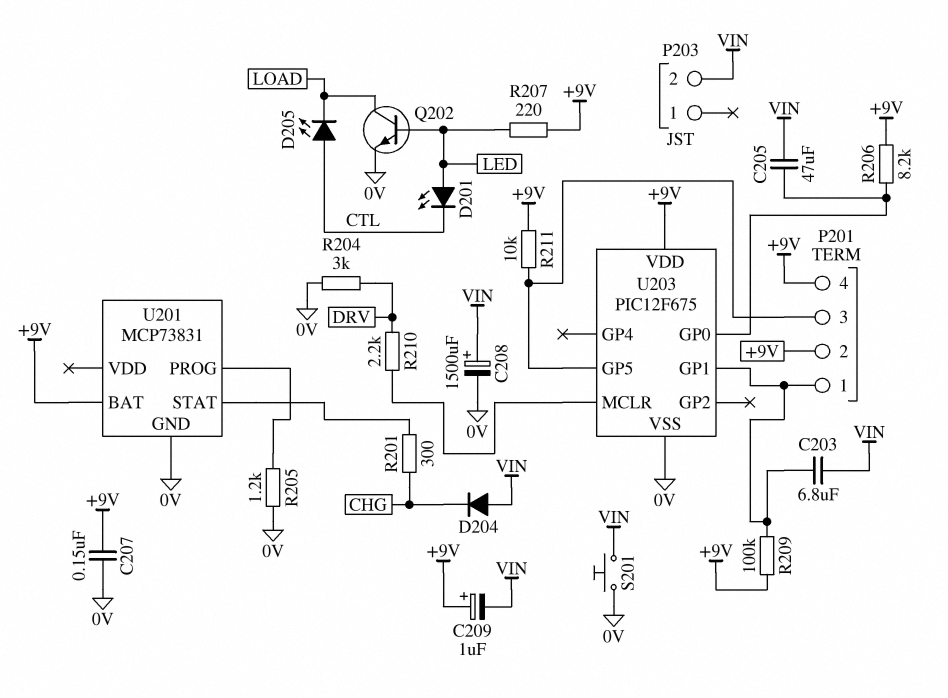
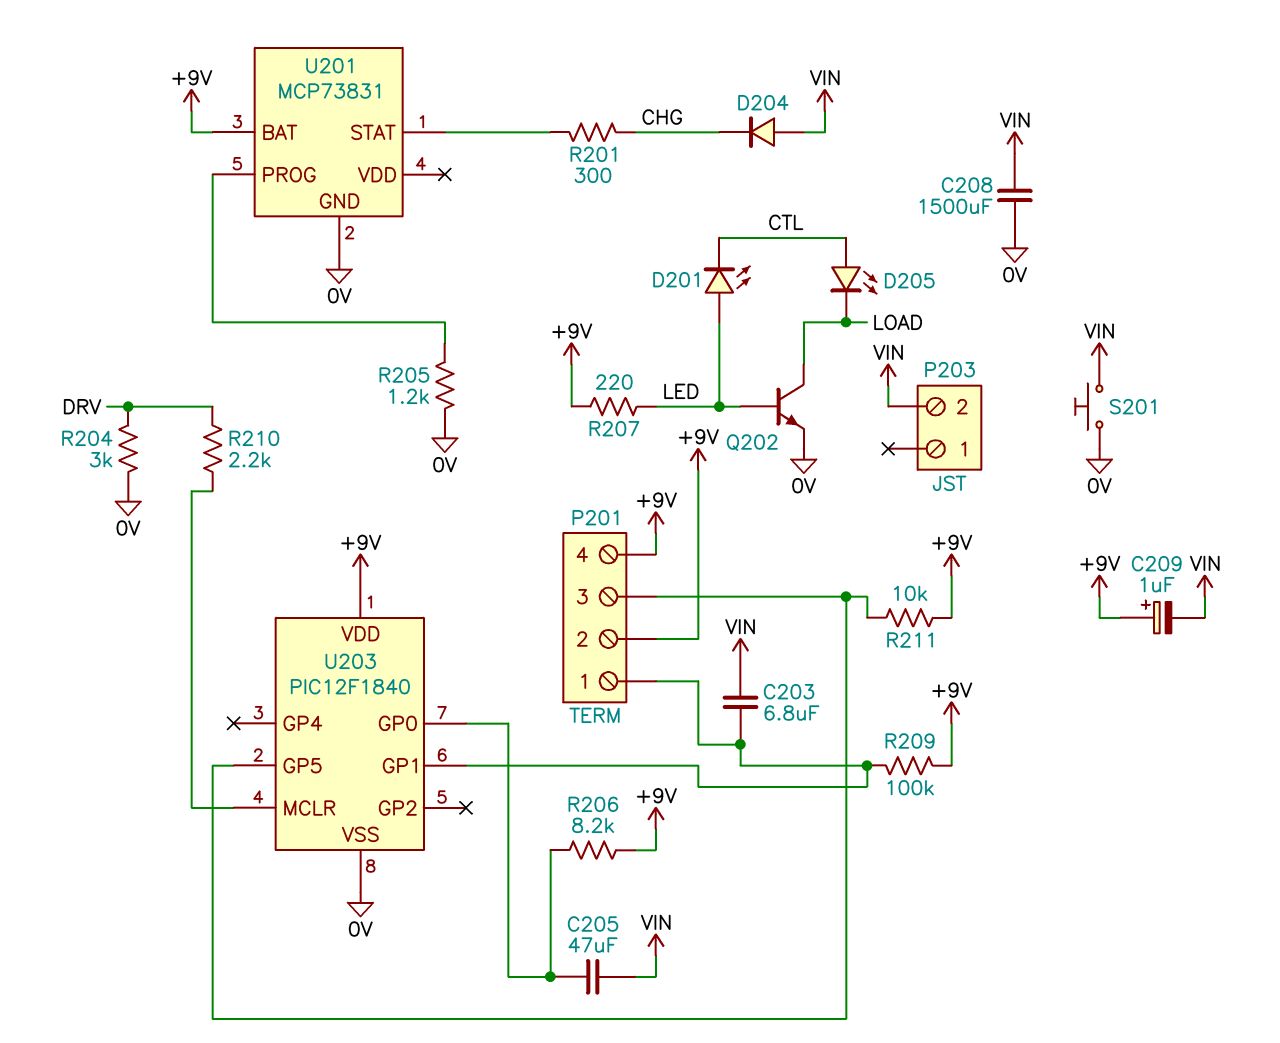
C207: 150nF (+9V, 0V) -> none
C208: 1500uF (plus VIN, minus 0V) -> 1500uF (0V, VIN)
U203: PIC12F675 -> PIC12F1840

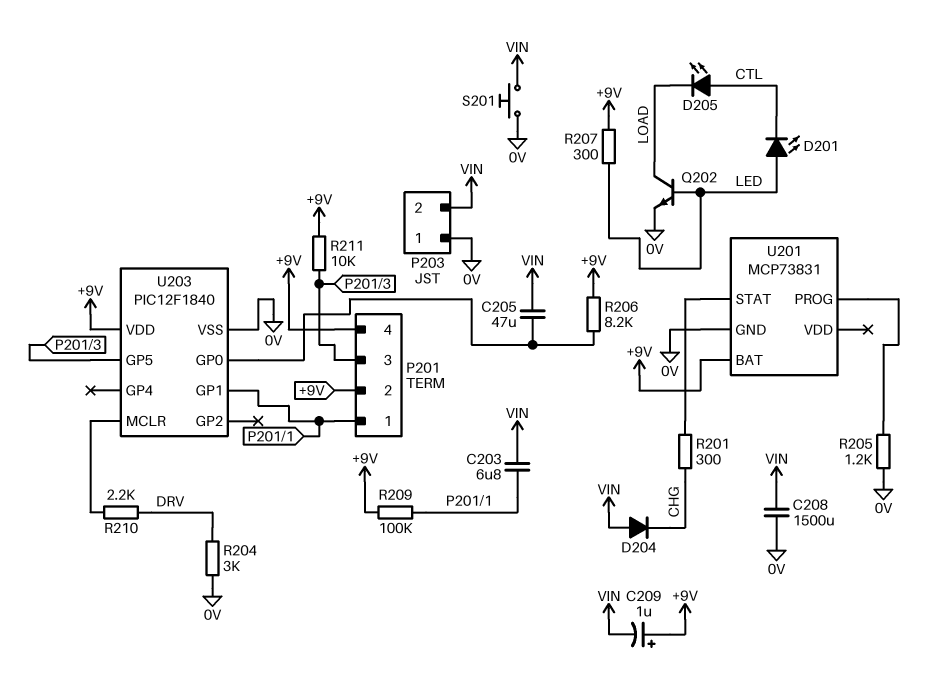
P203 pin 1: none -> 0V
R207: 220 (+9V, LED) -> 300 (+9V, LED)

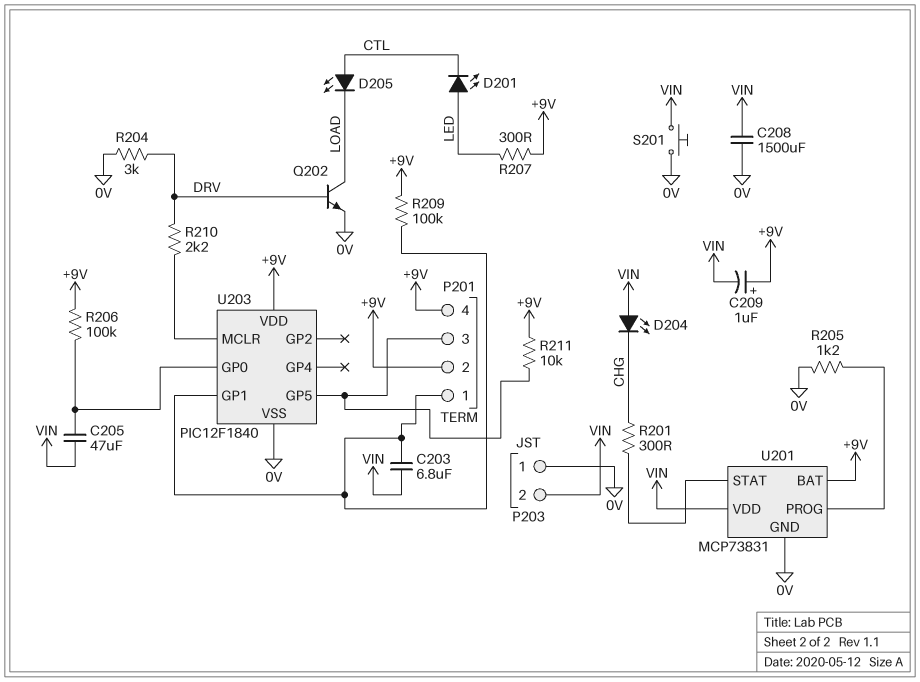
D204: diode (A VIN, K CHG) -> LED (A VIN, K CHG)
Q202: NPN (B LED, C LOAD, E 0V) -> NPN (B DRV, C LOAD, E 0V)
R206: 8.2k (+9V, U203/GP0) -> 100k (+9V, U203/GP0)
U201 pin VDD: none -> VIN

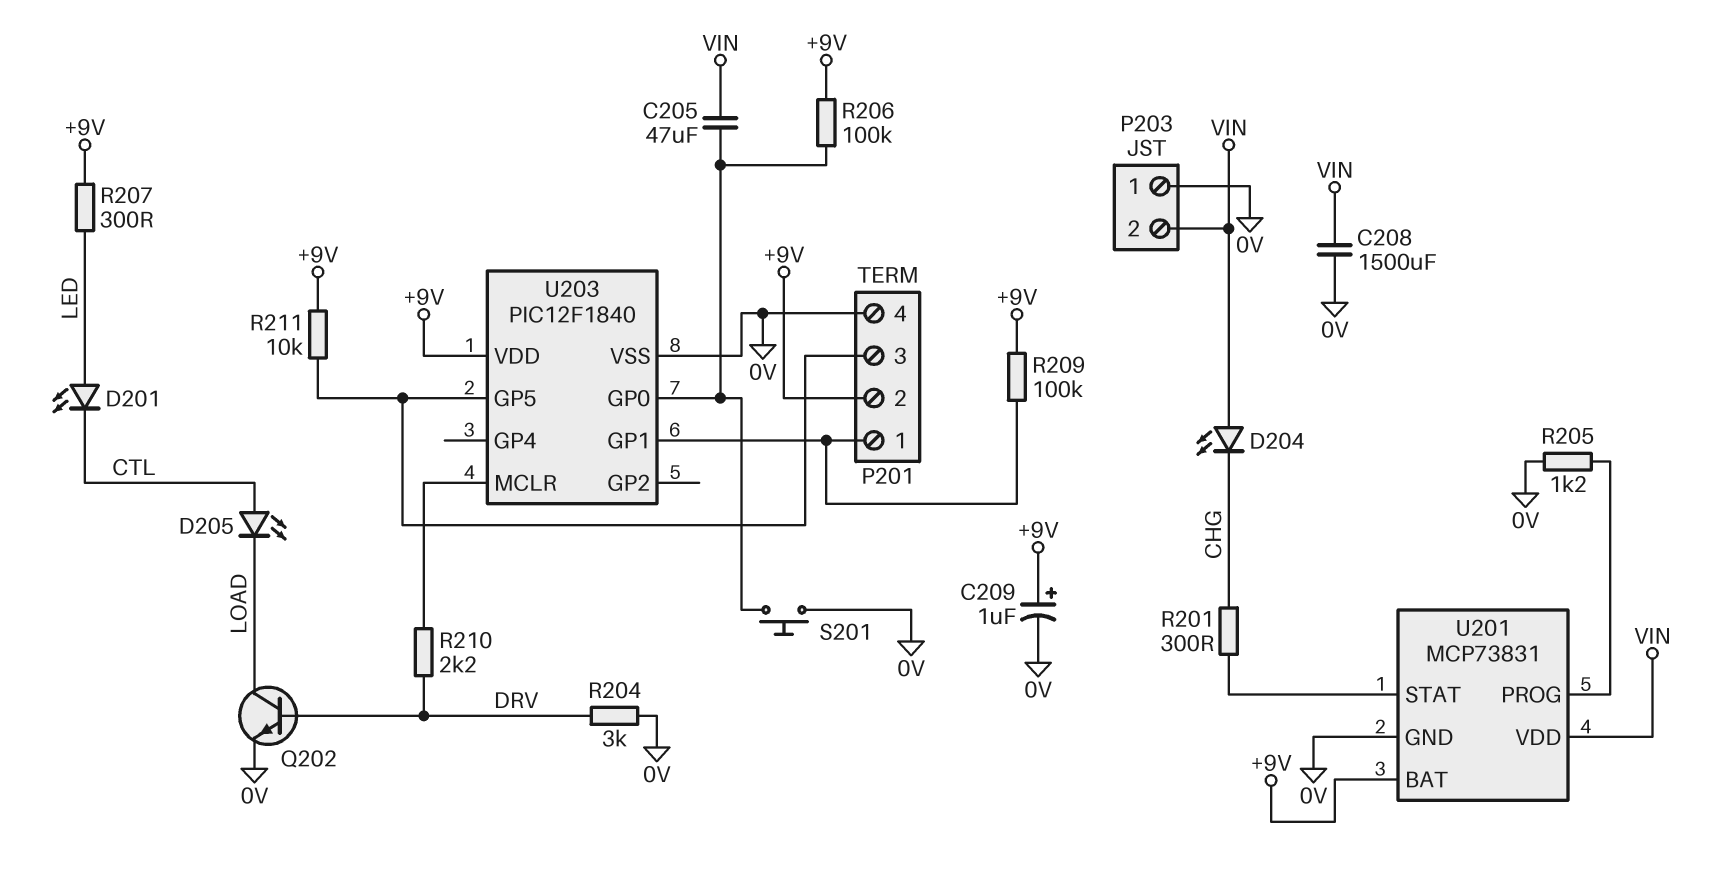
C203: 6.8uF (P201/1, VIN) -> none
C209: 1uF (plus +9V, minus VIN) -> 1uF (plus +9V, minus 0V)
P201 pin 4: +9V -> 0V
S201: button (0V, VIN) -> button (0V, U203/GP0)

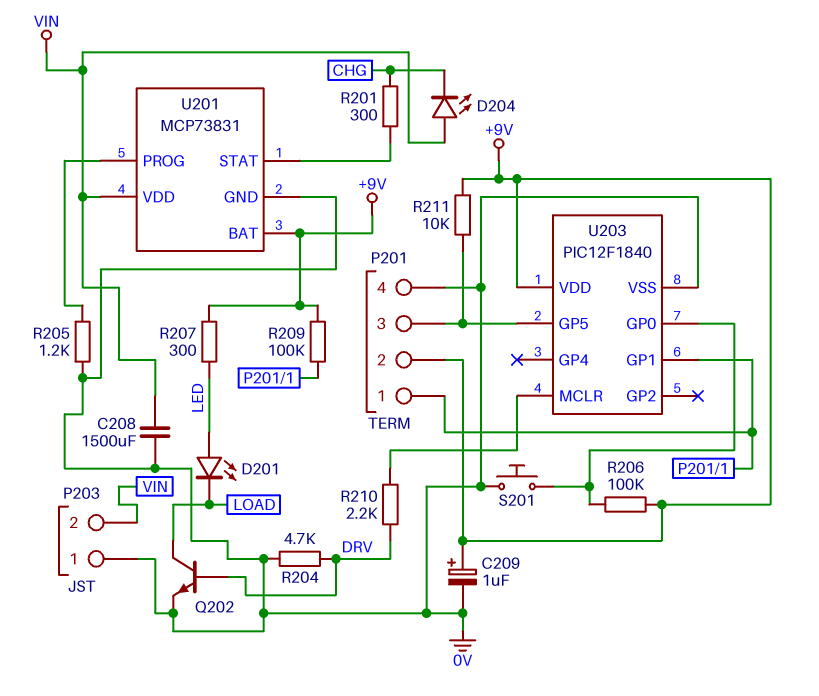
C205: 47uF (U203/GP0, VIN) -> none
D201: LED (A LED, K CTL) -> LED (A LED, K LOAD)
D205: LED (A CTL, K LOAD) -> none
R204: 3k (0V, DRV) -> 4.7k (0V, DRV)

